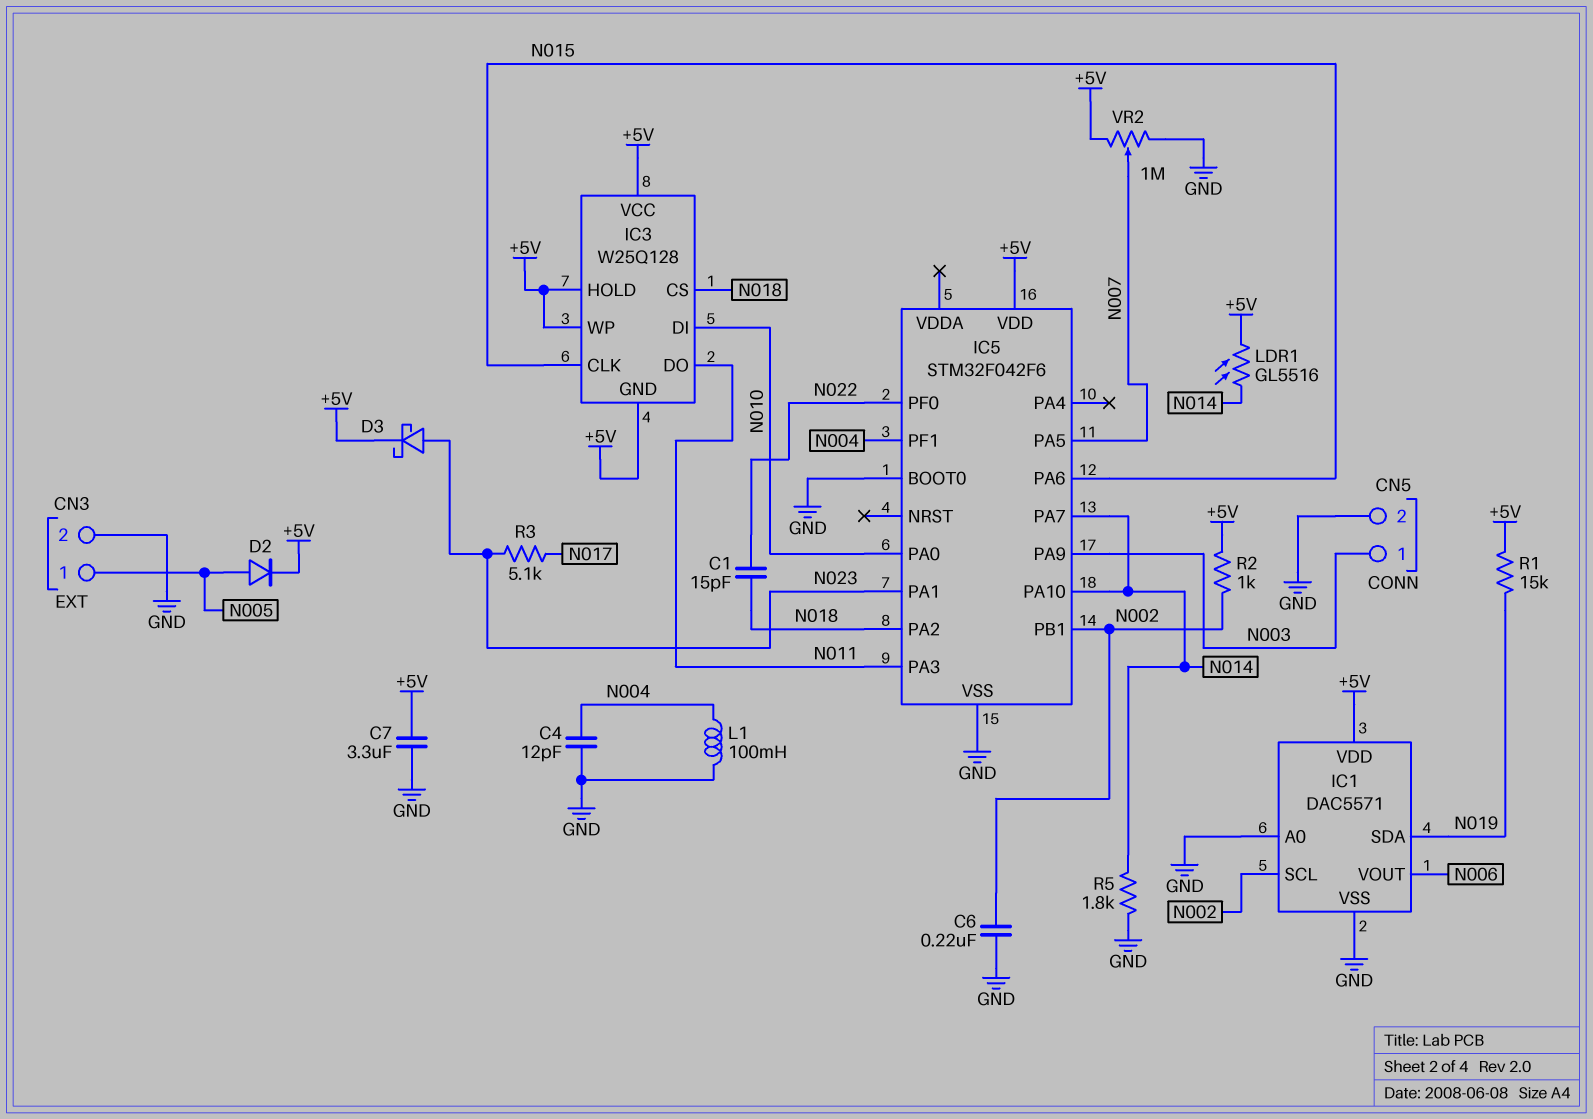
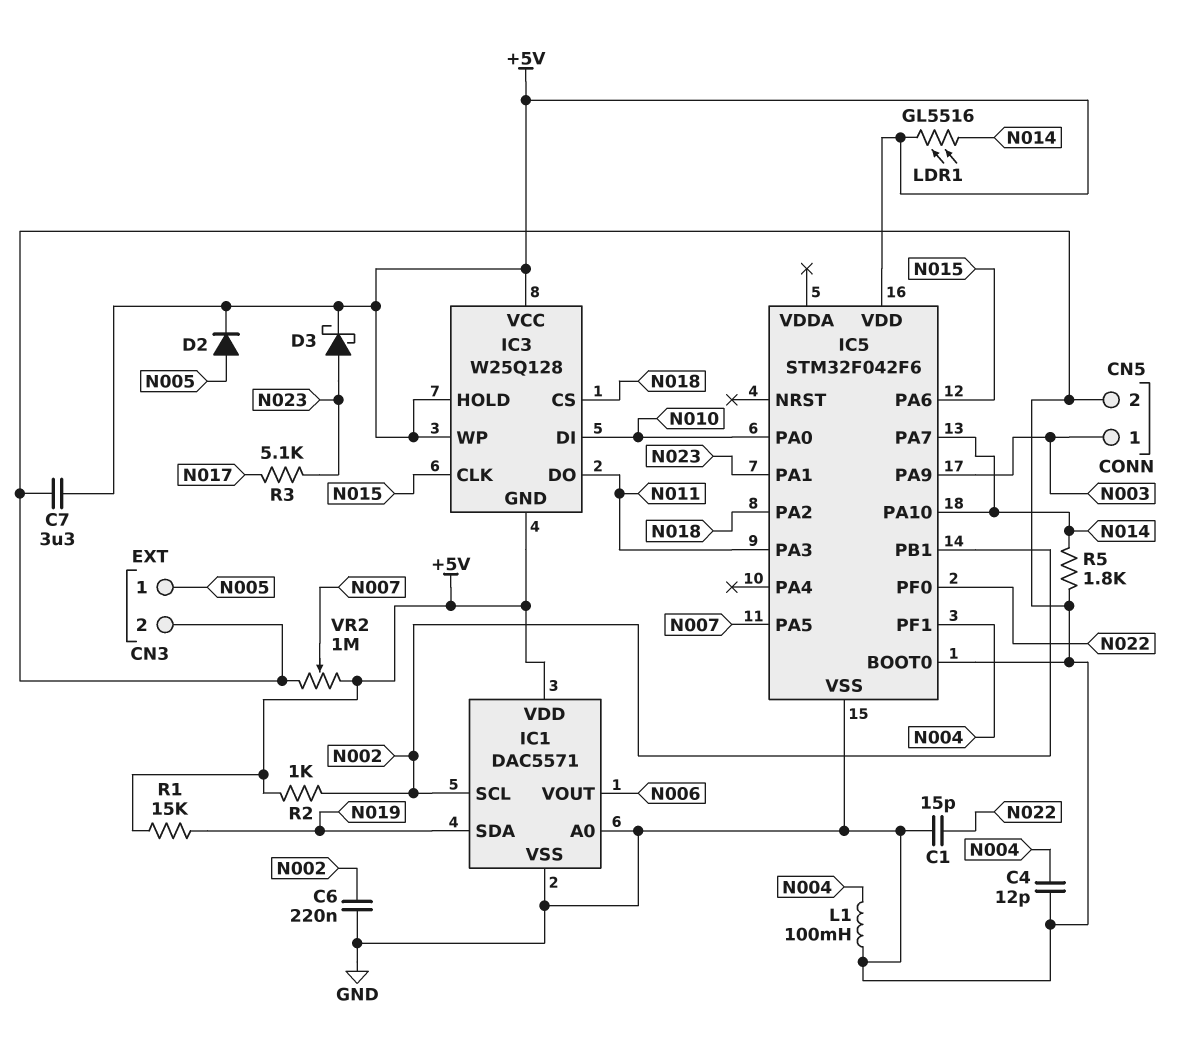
C1: 15pF (N018, N022) -> 15pF (GND, N022)

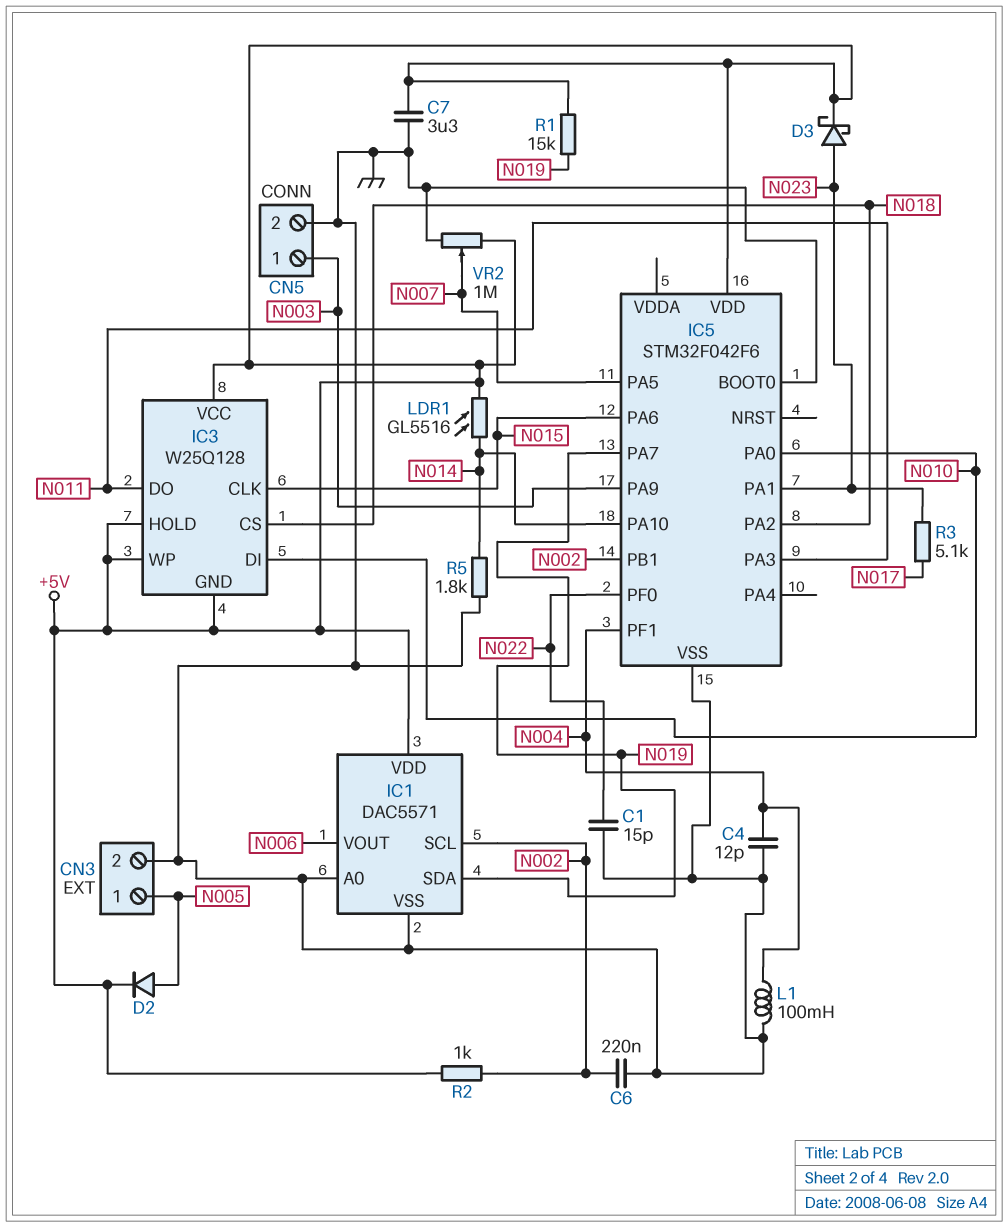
IC5 pin PA7: N014 -> N019

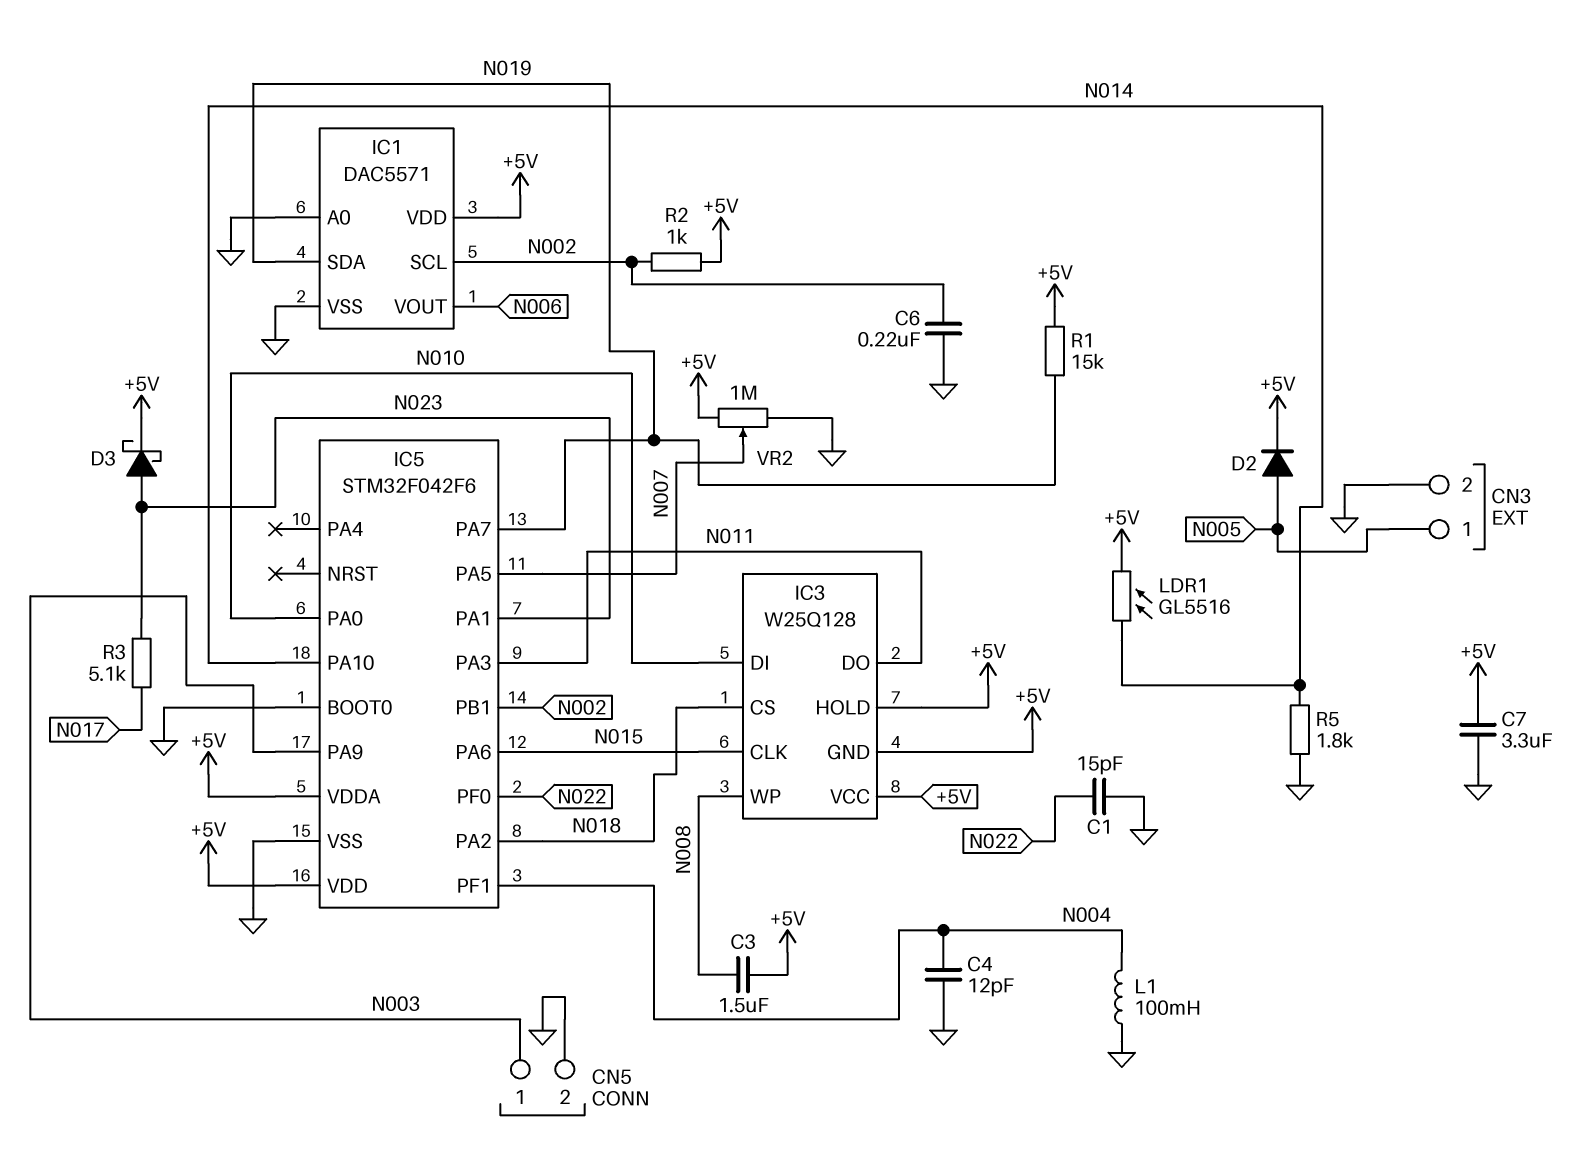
C3: none -> 1.5uF (+5V, N008)
IC3 pin WP: +5V -> N008
IC5 pin VDDA: none -> +5V

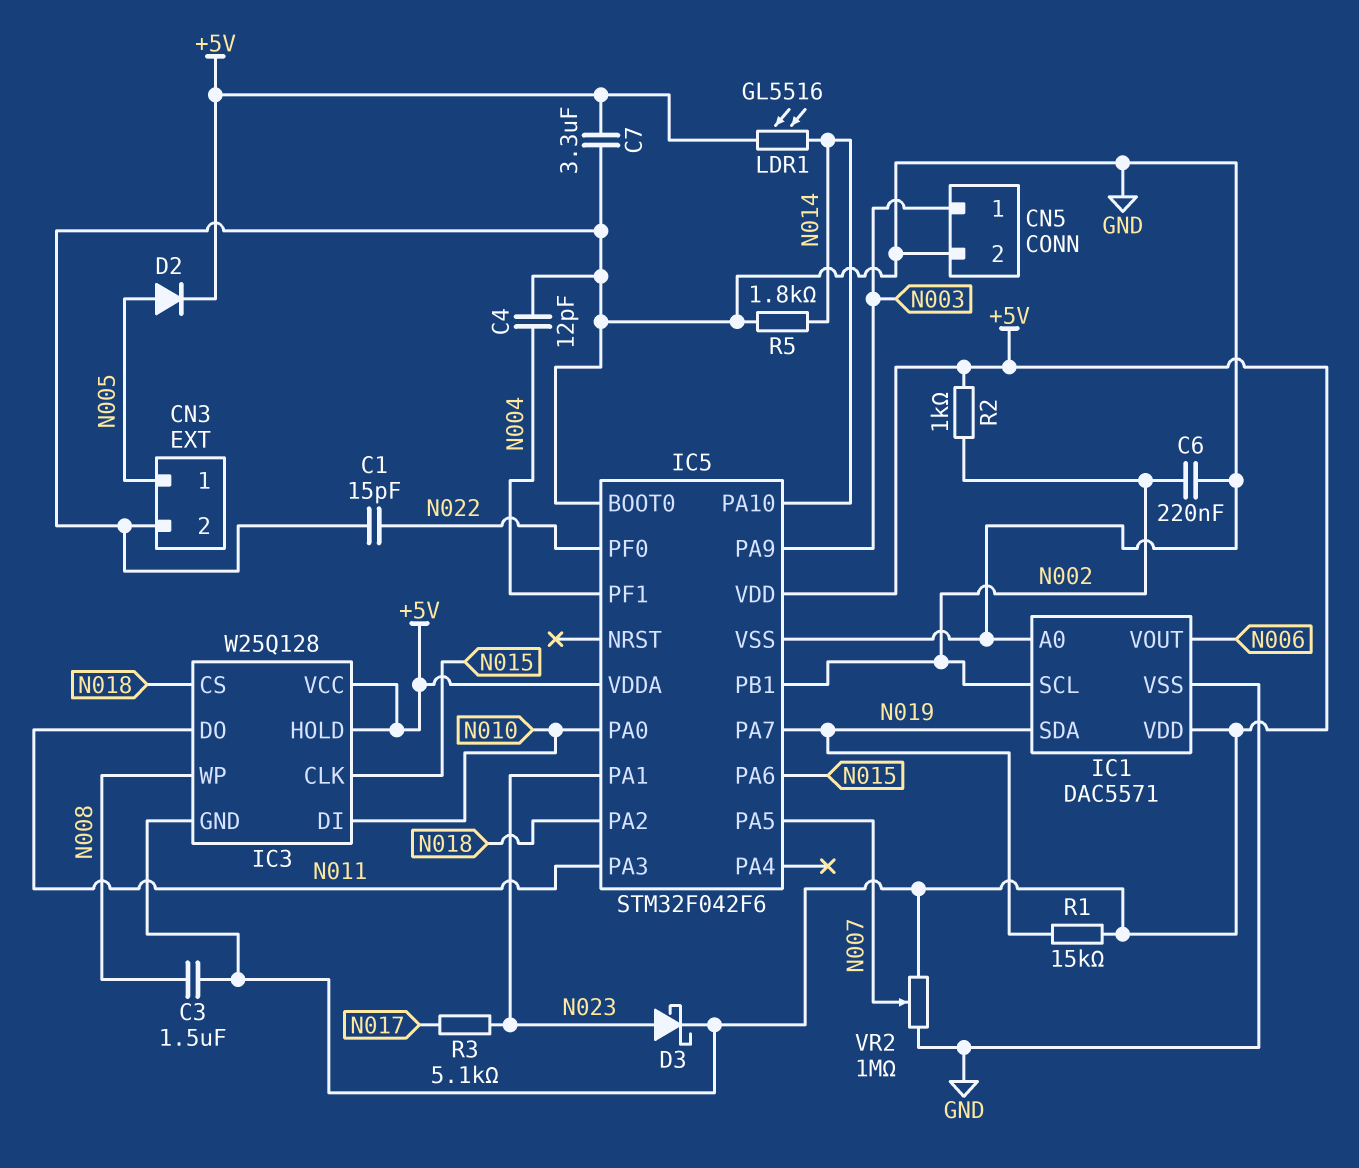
L1: 100mH (GND, N004) -> none

